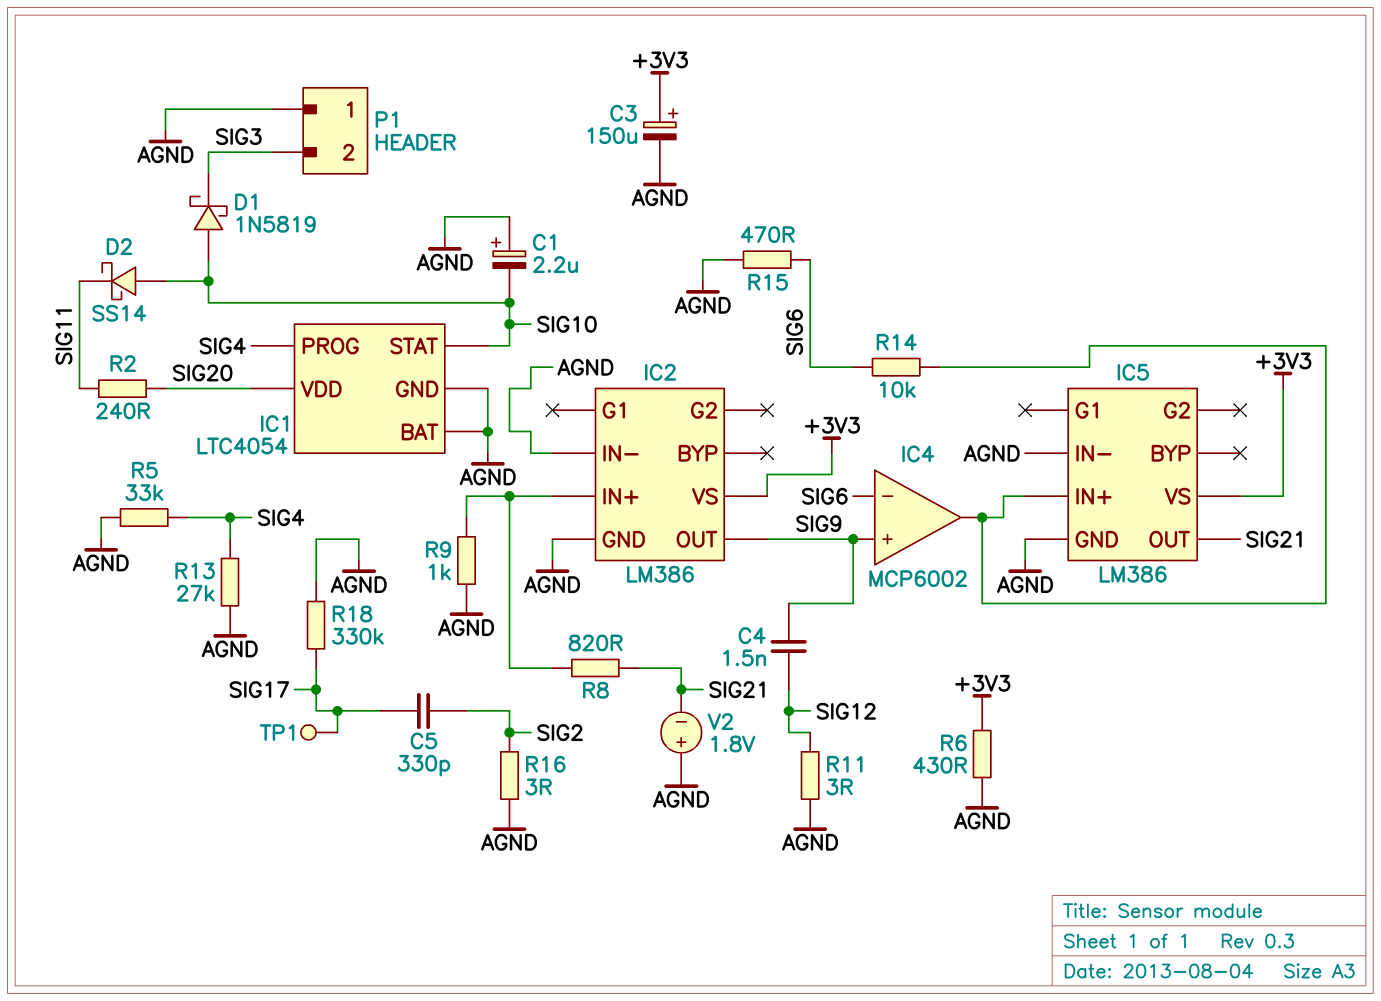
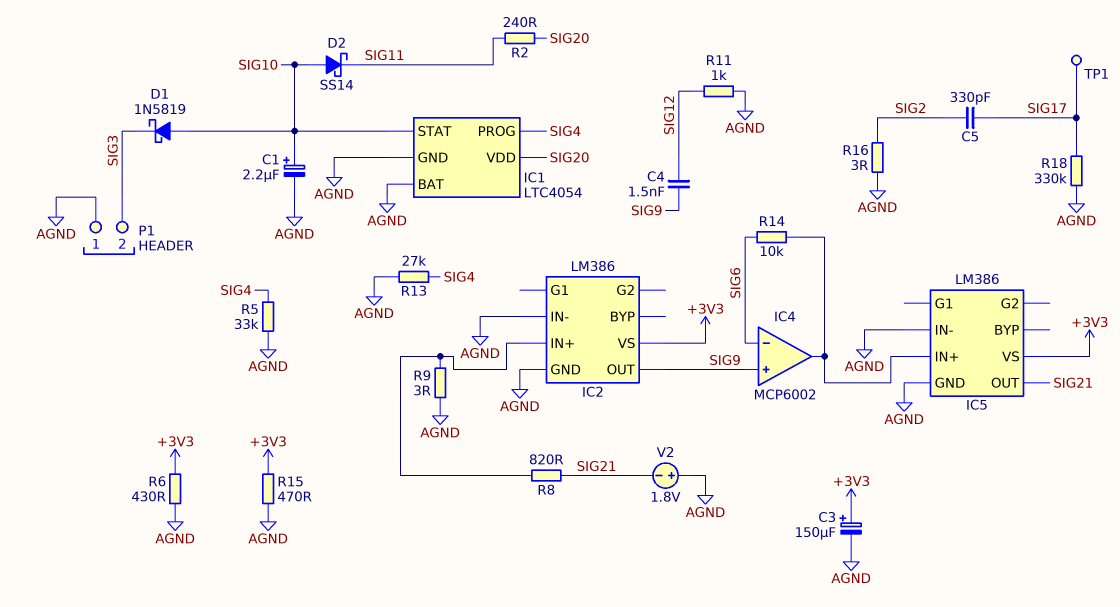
C1: 2.2uF (plus AGND, minus SIG10) -> 2.2uF (plus SIG10, minus AGND)
R9: 1k (AGND, IC2/IN+) -> 3 (AGND, IC2/IN+)
R11: 3 (AGND, SIG12) -> 1k (AGND, SIG12)
R15: 470 (AGND, SIG6) -> 470 (+3V3, AGND)

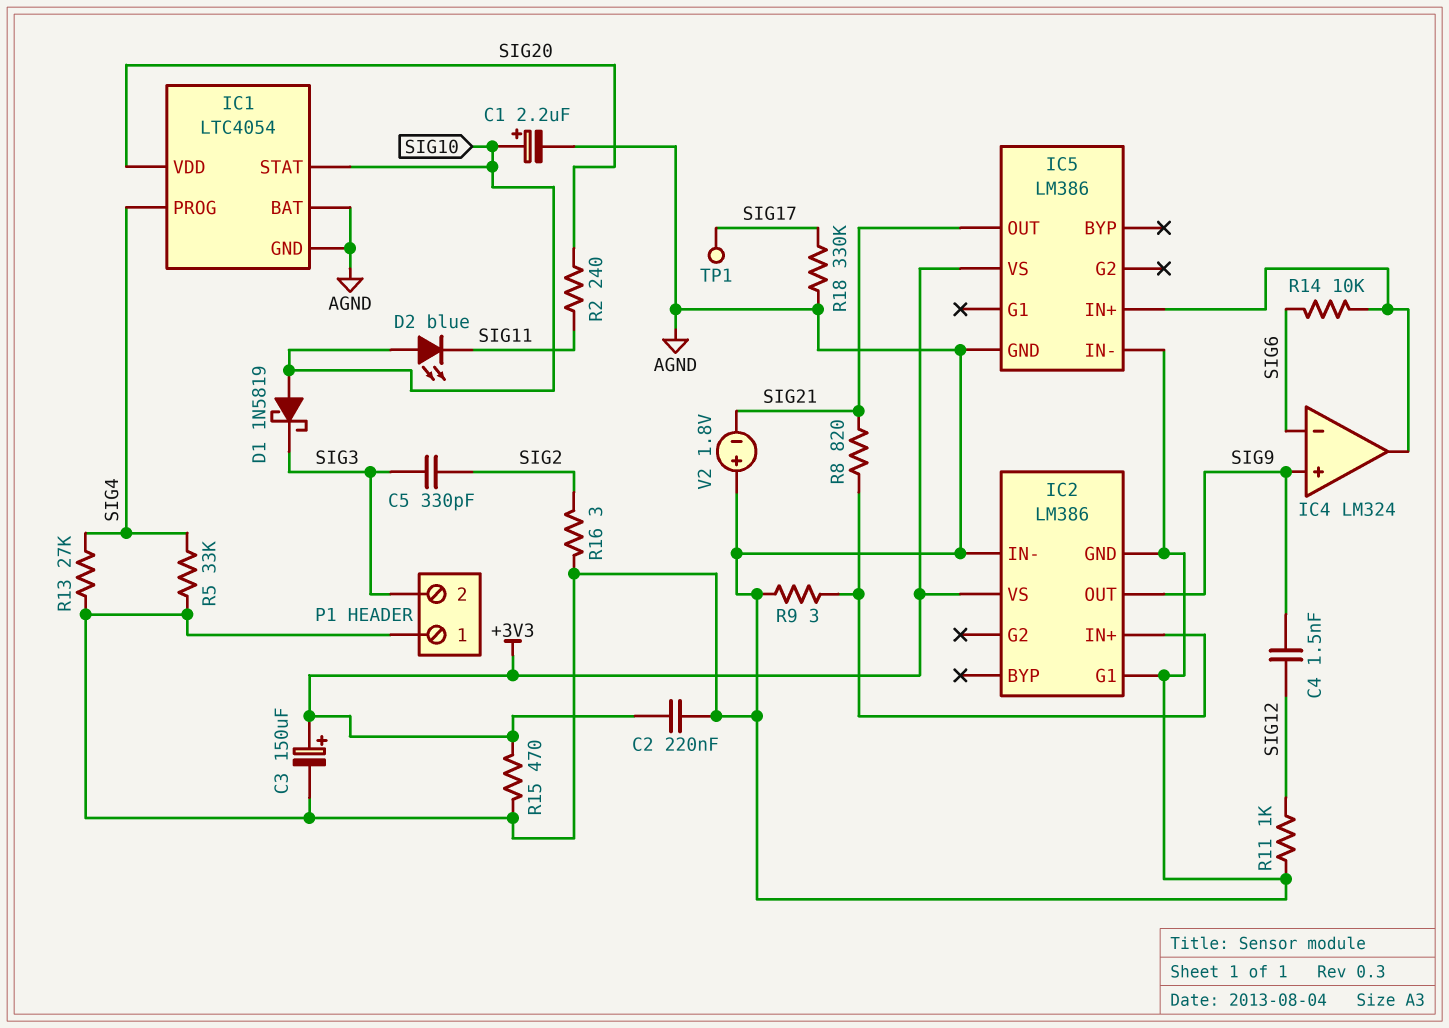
C2: none -> 220nF (+3V3, AGND)
C5: 330pF (SIG2, SIG17) -> 330pF (SIG2, SIG3)
D2: schottky SS14 (A SIG10, K SIG11) -> LED blue (A SIG10, K SIG11)
IC2 pin G1: none -> AGND
IC4: MCP6002 -> LM324
R6: 430 (+3V3, AGND) -> none

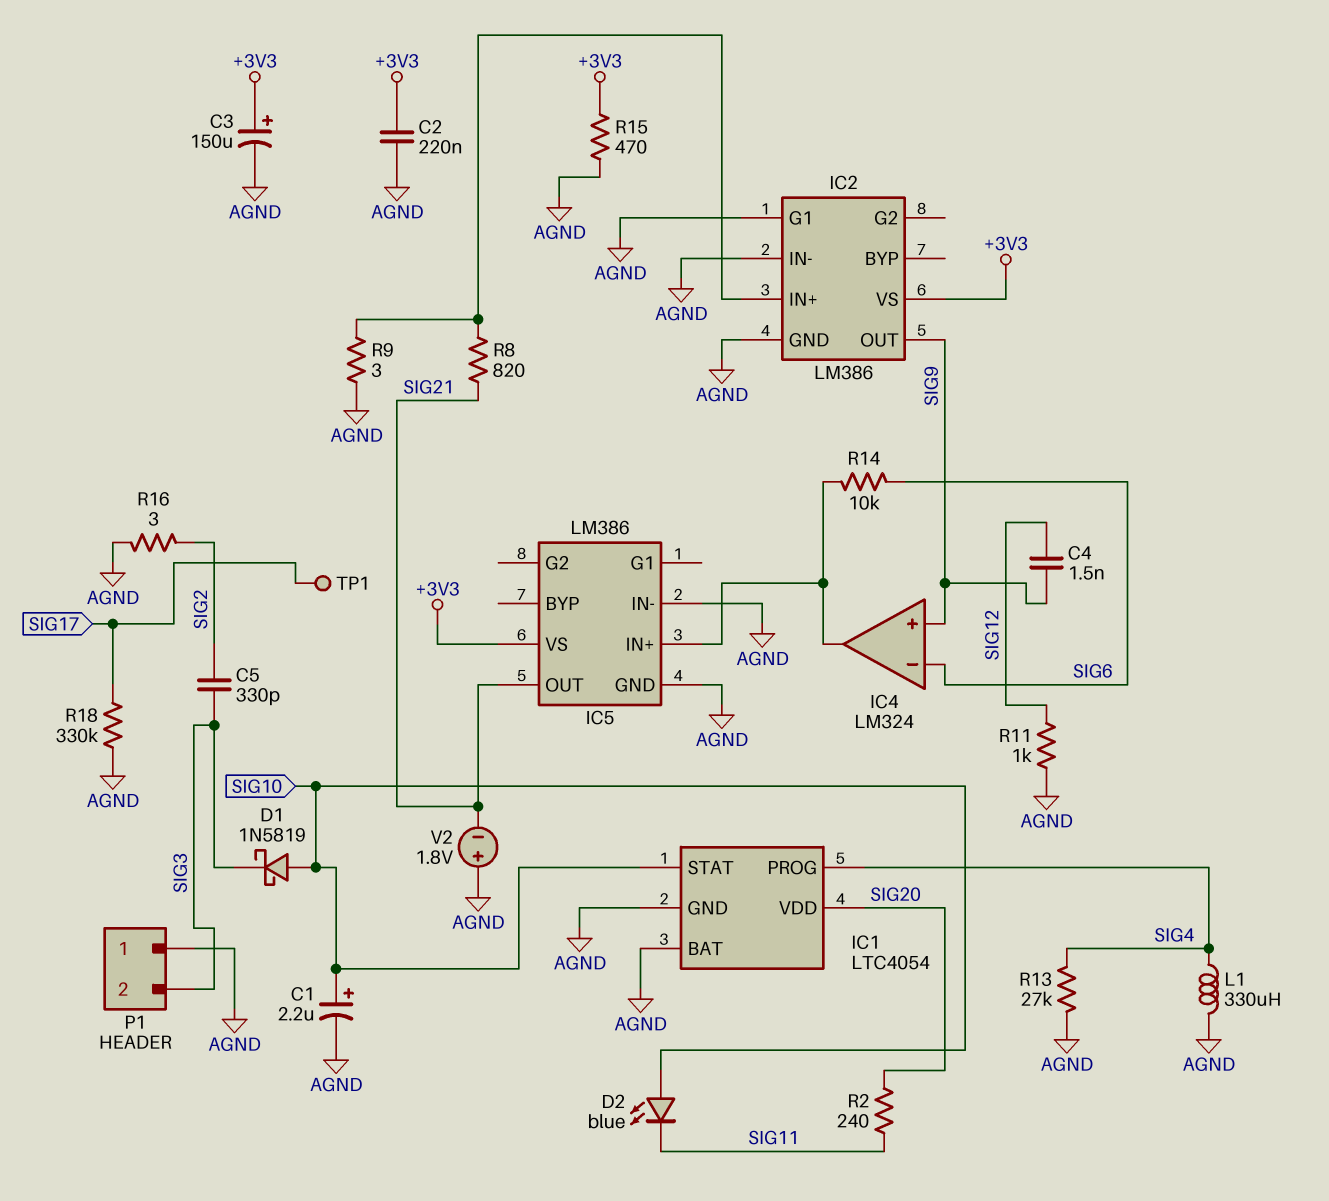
L1: none -> 330uH (AGND, SIG4)
R5: 33k (AGND, SIG4) -> none

